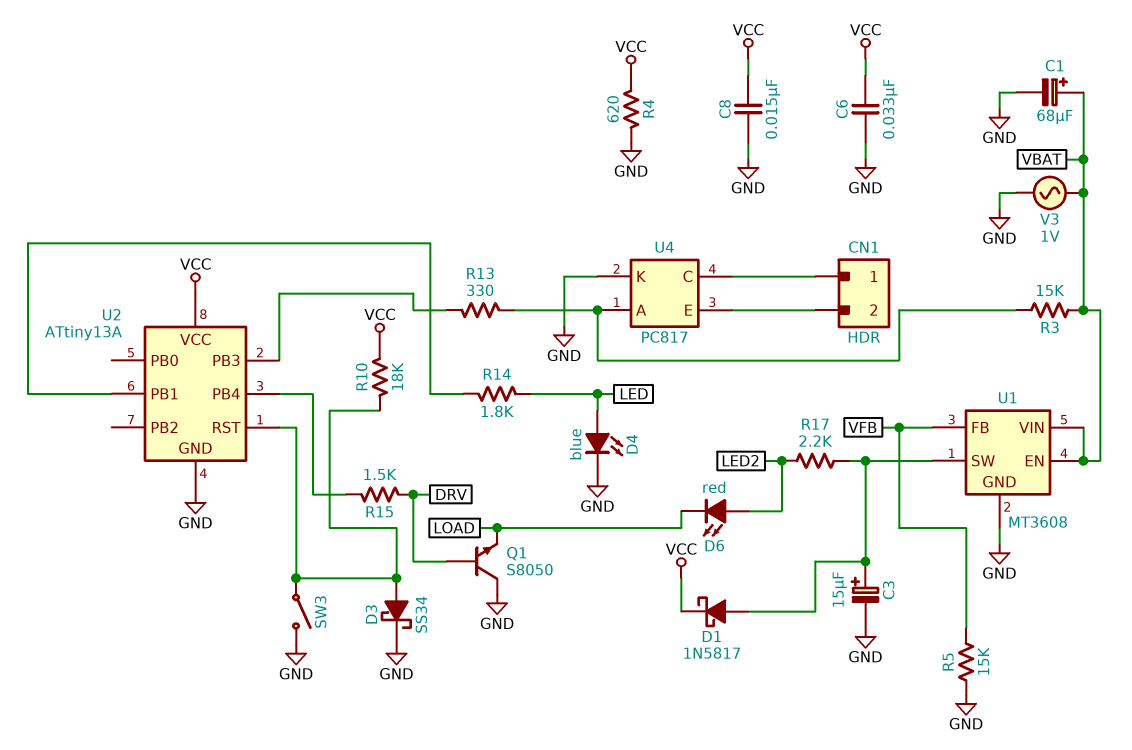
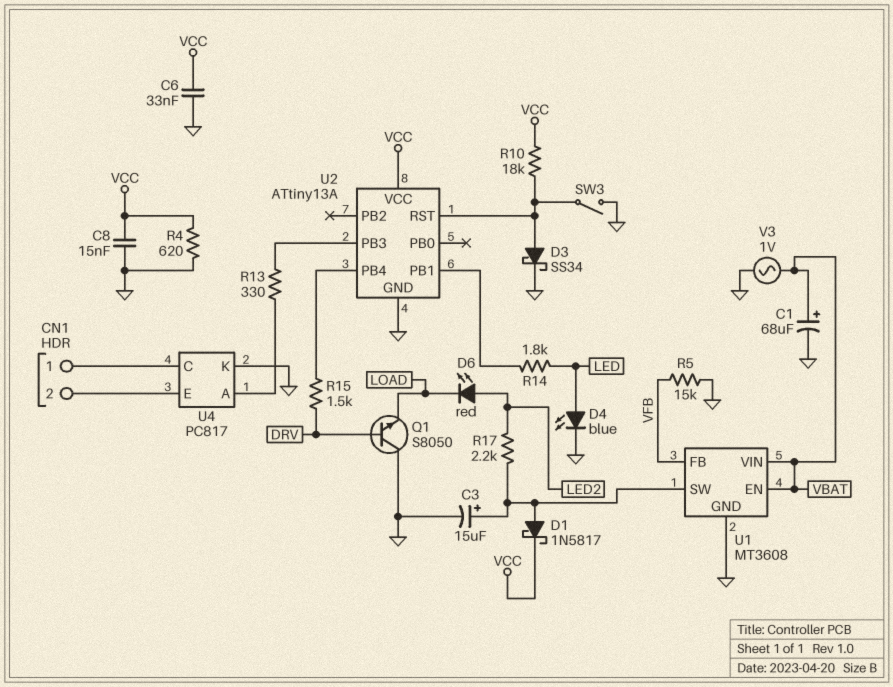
R3: 15k (U4/A, VBAT) -> none

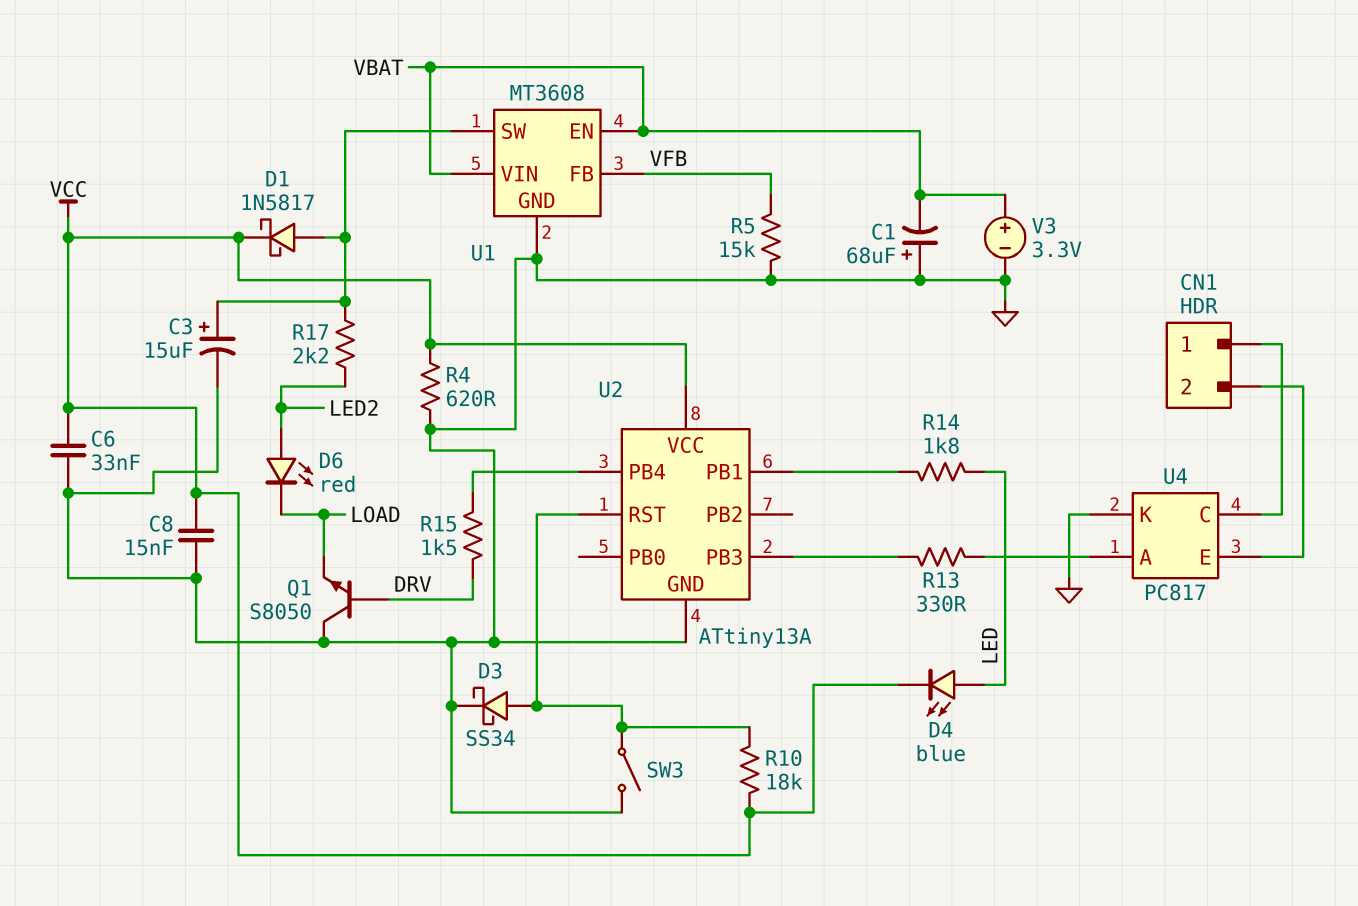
C1: 68uF (plus VBAT, minus GND) -> 68uF (plus GND, minus VBAT)
D4: LED blue (A LED, K GND) -> LED blue (A LED, K VCC)
V3: AC 1V (GND, VBAT) -> 3.3V (plus VBAT, minus GND)

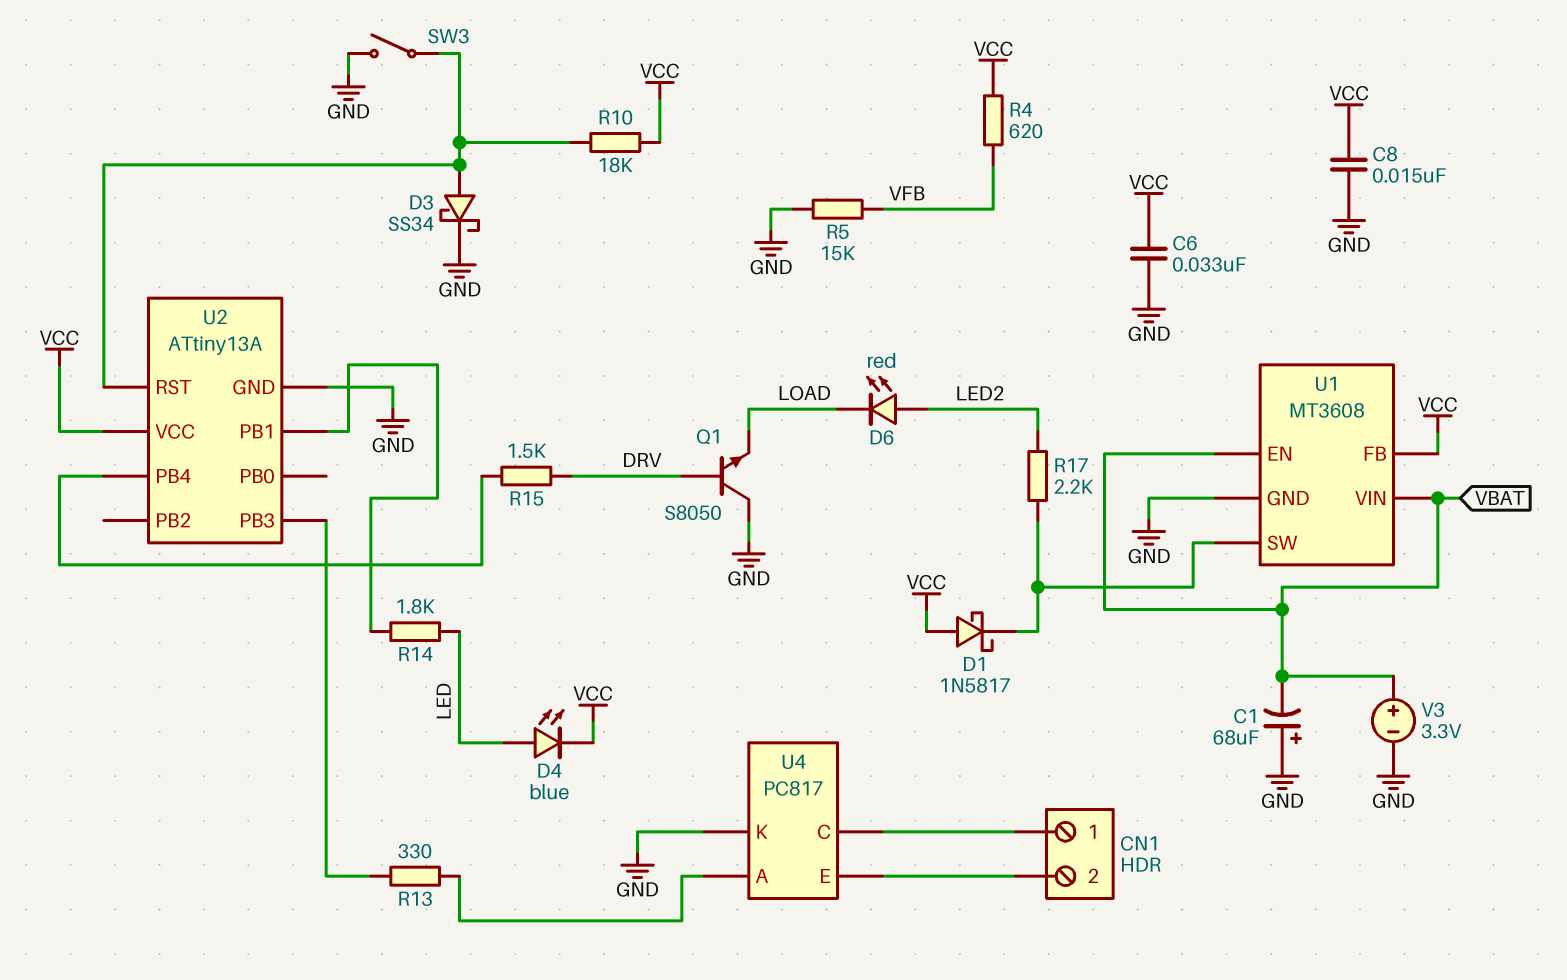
C3: 15uF (plus U1/SW, minus GND) -> none
D1: schottky 1N5817 (A U1/SW, K VCC) -> schottky 1N5817 (A VCC, K U1/SW)
R4: 620 (GND, VCC) -> 620 (VCC, VFB)
U1 pin FB: VFB -> VCC

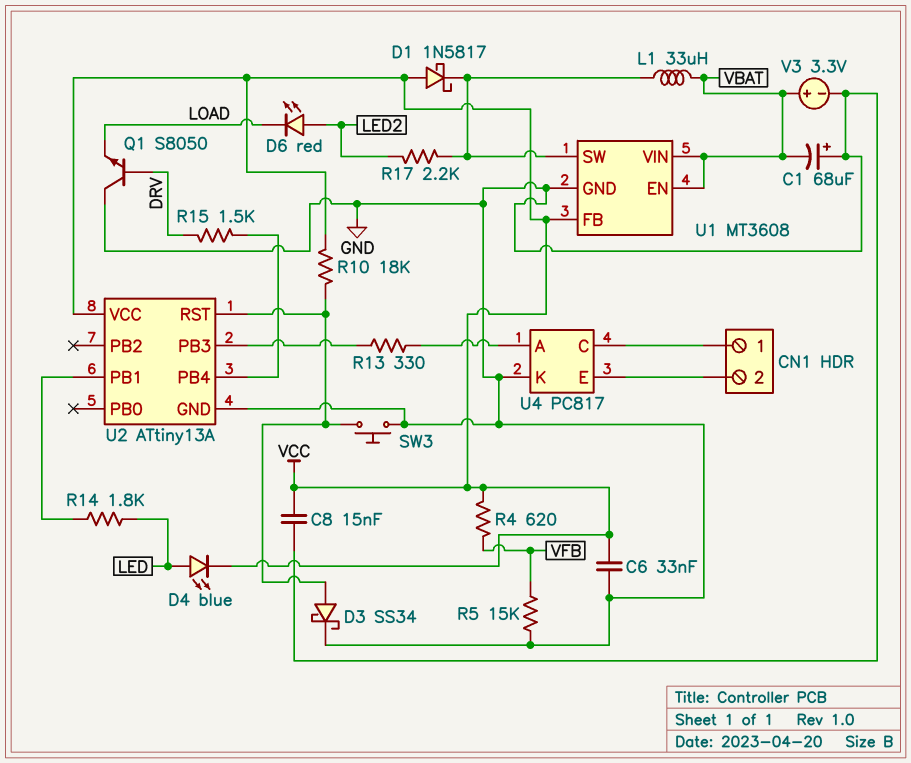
L1: none -> 33uH (U1/SW, VBAT)
SW3: switch (GND, U2/RST) -> button (GND, U2/RST)

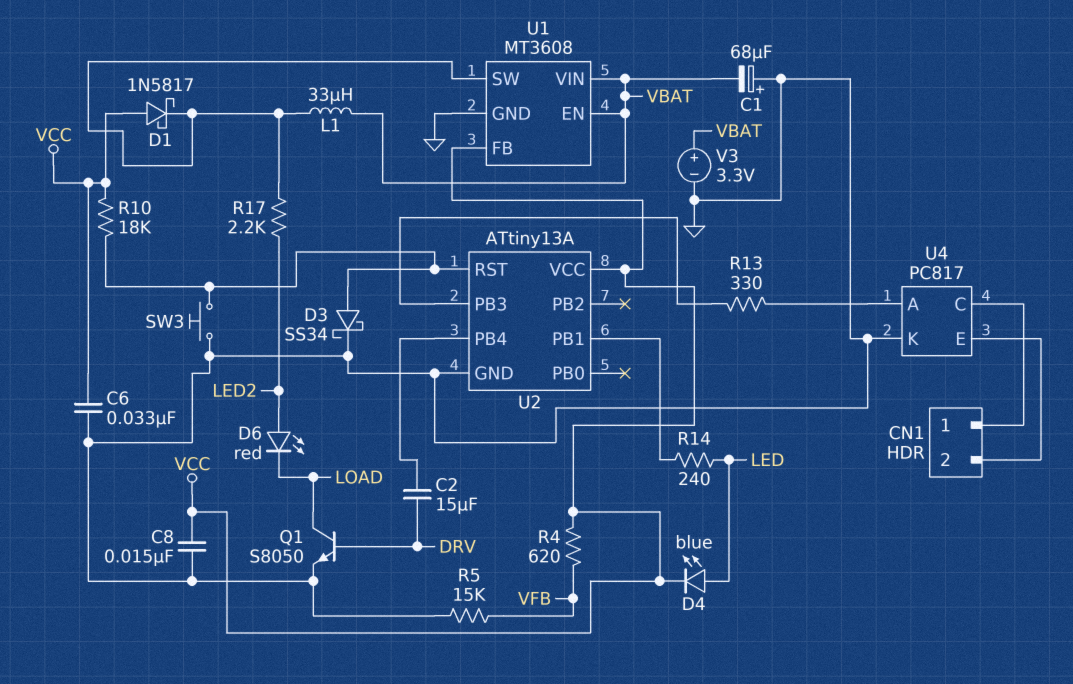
C2: none -> 15uF (DRV, U2/PB4)
Q1: NPN S8050 (B DRV, C GND, E LOAD) -> NPN S8050 (B DRV, C LOAD, E GND)
R14: 1.8k (LED, U2/PB1) -> 240 (LED, U2/PB1)
R15: 1.5k (DRV, U2/PB4) -> none

